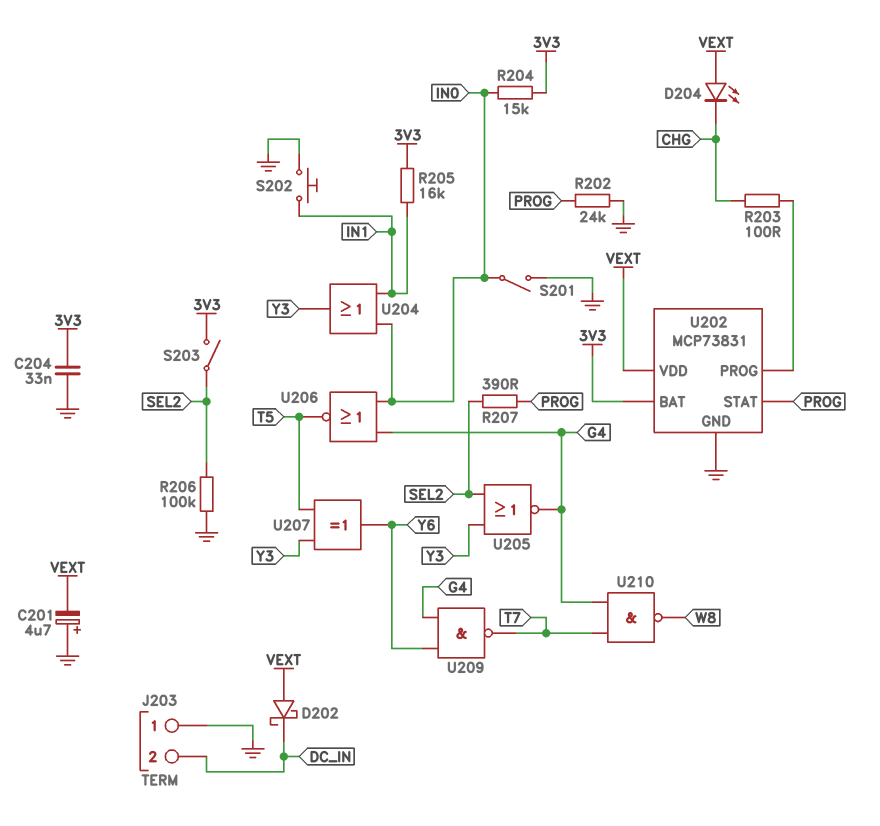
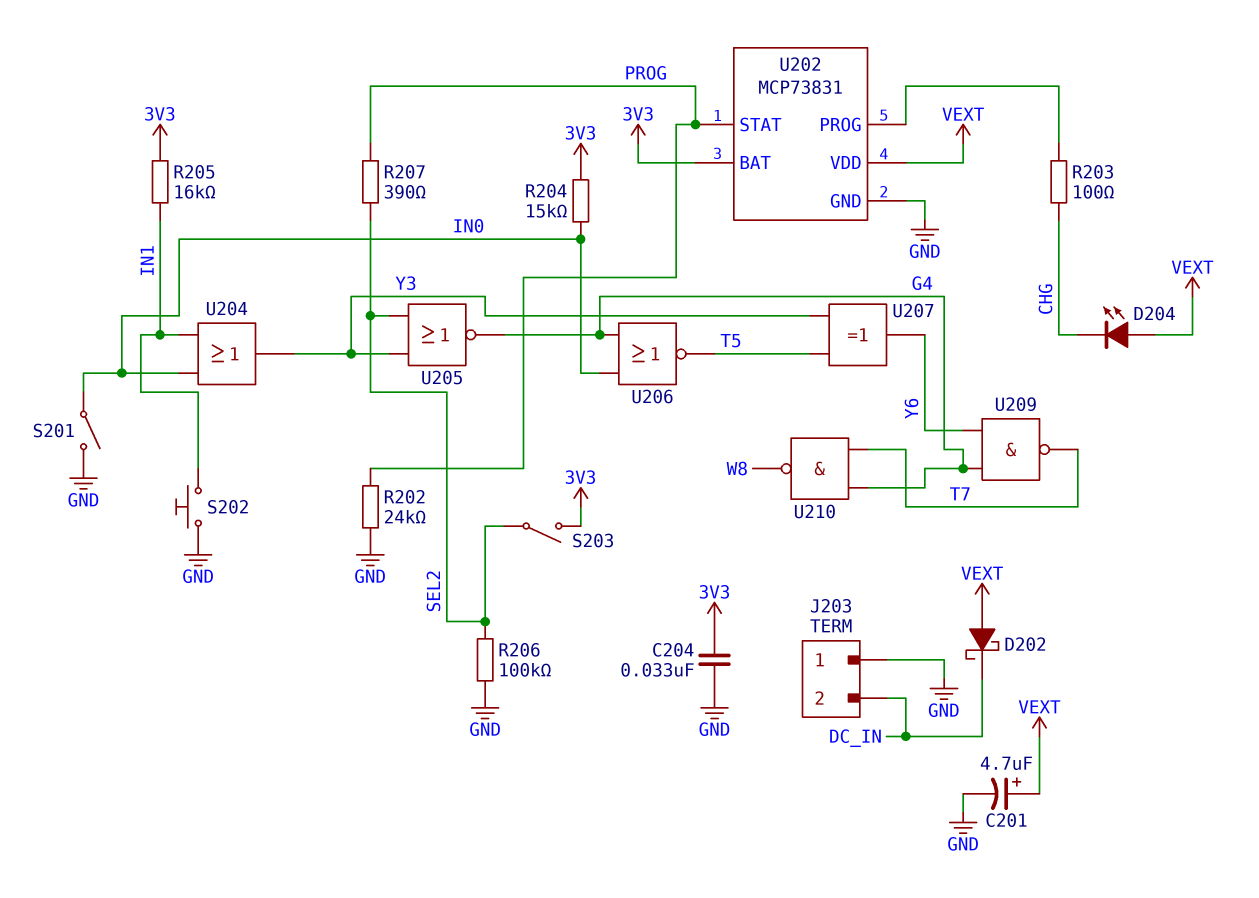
C201: 4.7uF (plus GND, minus VEXT) -> 4.7uF (plus VEXT, minus GND)

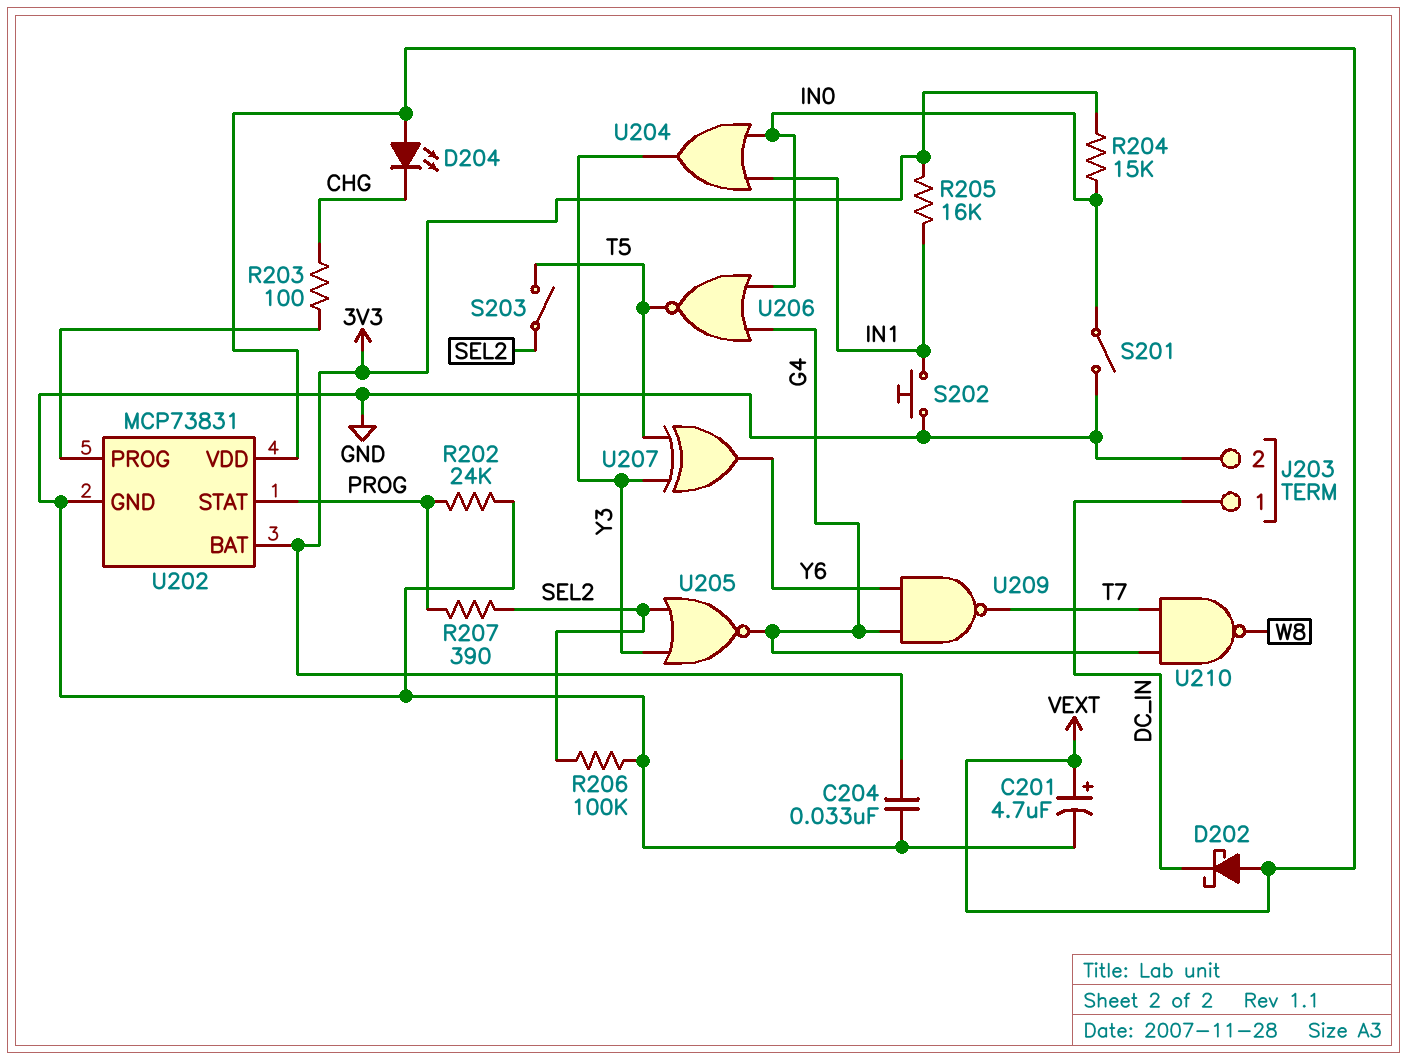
J203 pin 1: GND -> DC_IN
J203 pin 2: DC_IN -> GND
S203: switch (3V3, SEL2) -> switch (SEL2, T5)

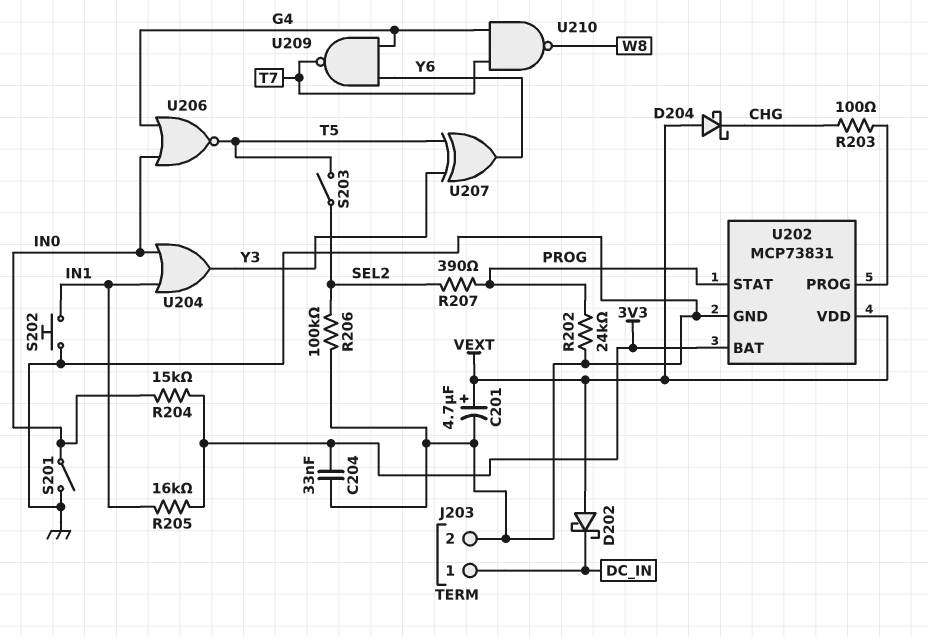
D204: LED (A VEXT, K CHG) -> schottky (A VEXT, K CHG)
U205: NOR (in SEL2, in Y3, out G4) -> none

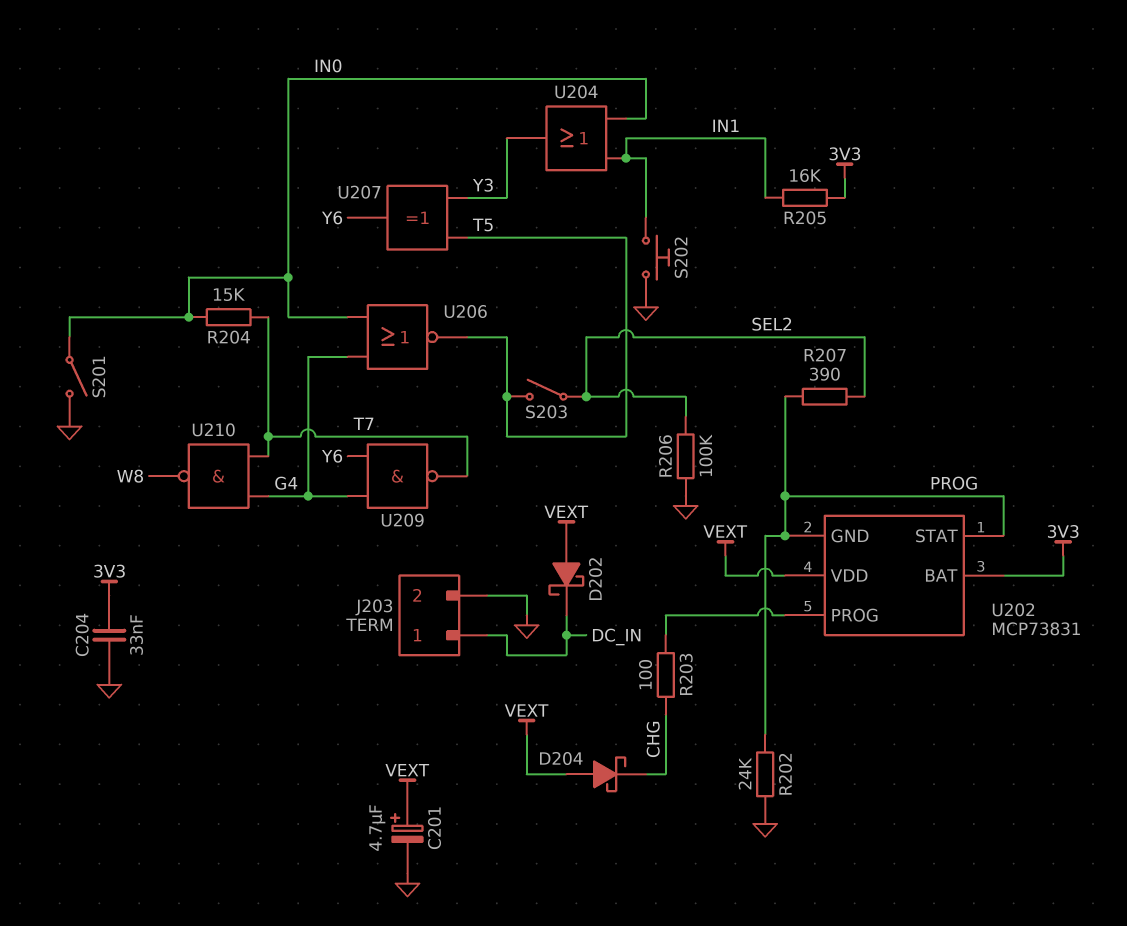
R204: 15k (3V3, IN0) -> 15k (IN0, T7)
U202 pin GND: GND -> PROG

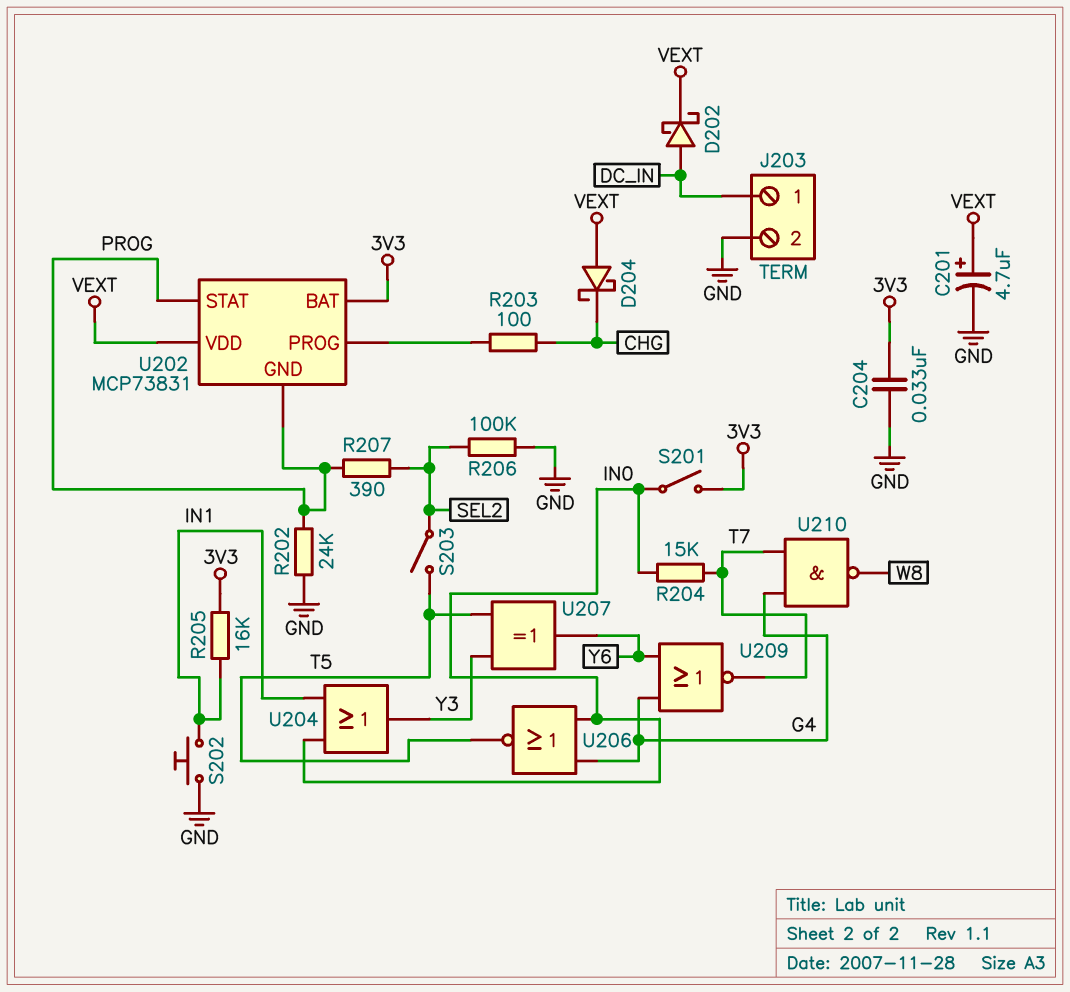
D202: schottky (A VEXT, K DC_IN) -> schottky (A DC_IN, K VEXT)
S201: switch (GND, IN0) -> switch (3V3, IN0)
U209: NAND (in G4, in Y6, out T7) -> NOR (in G4, in Y6, out T7)

